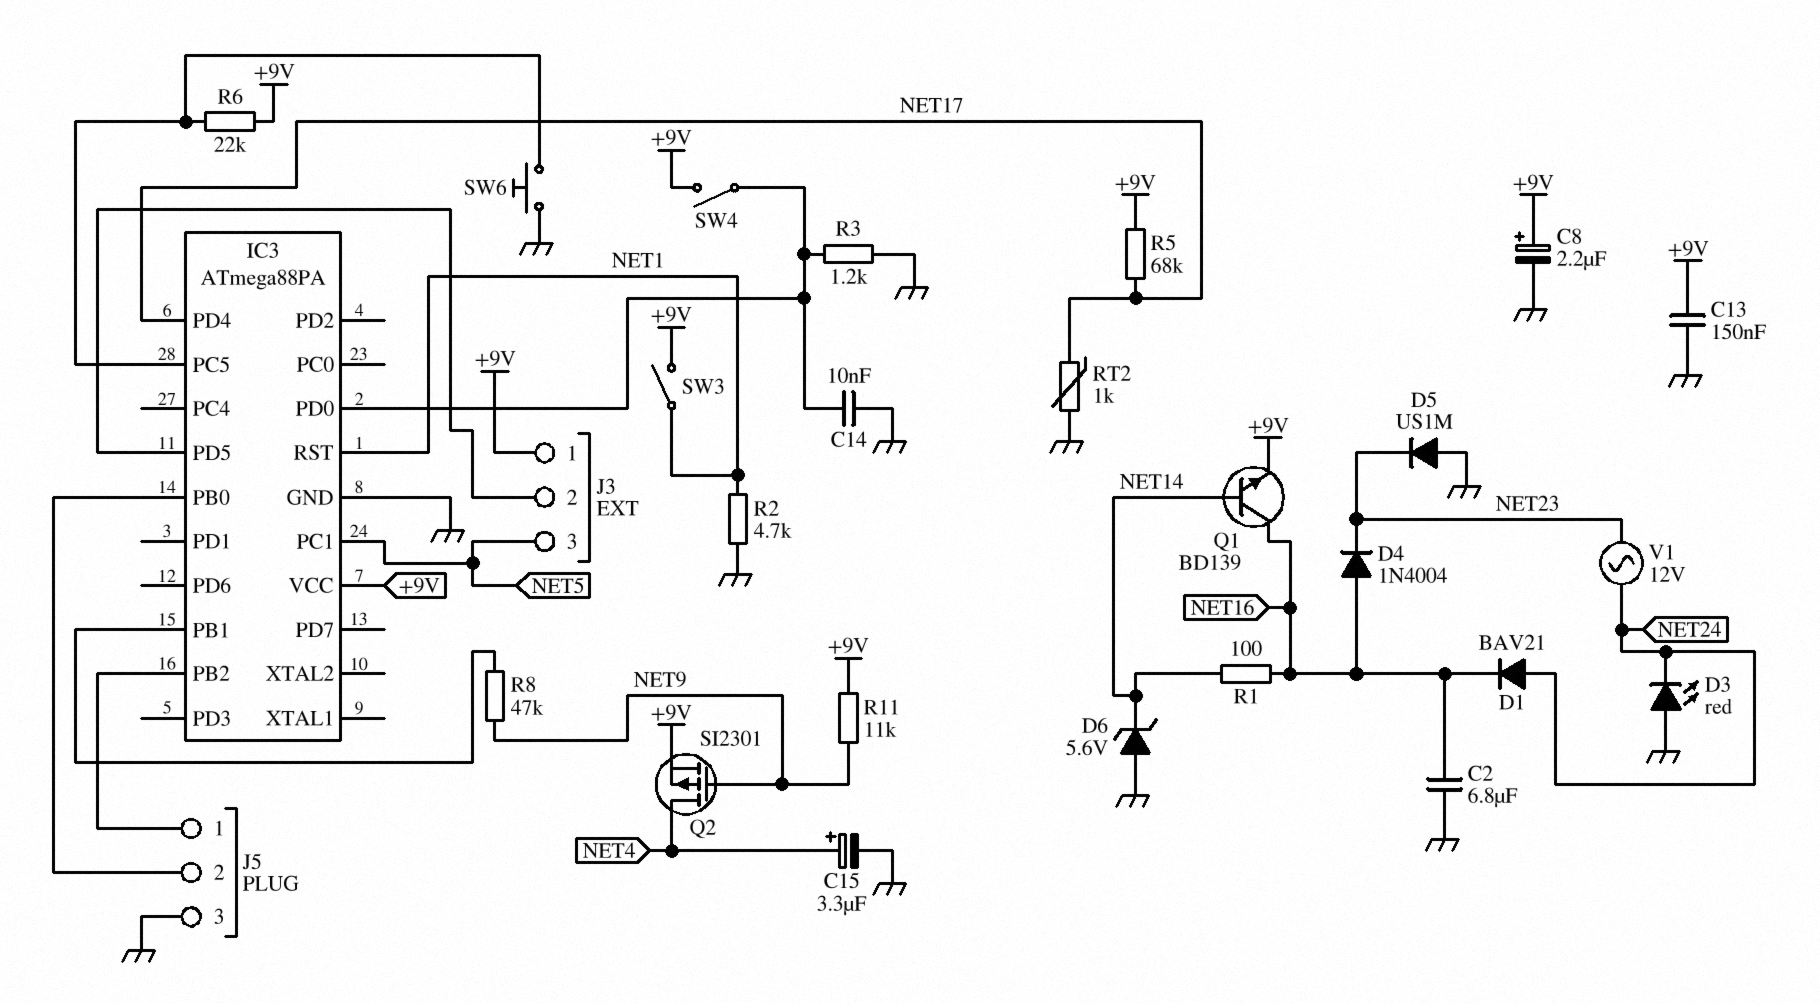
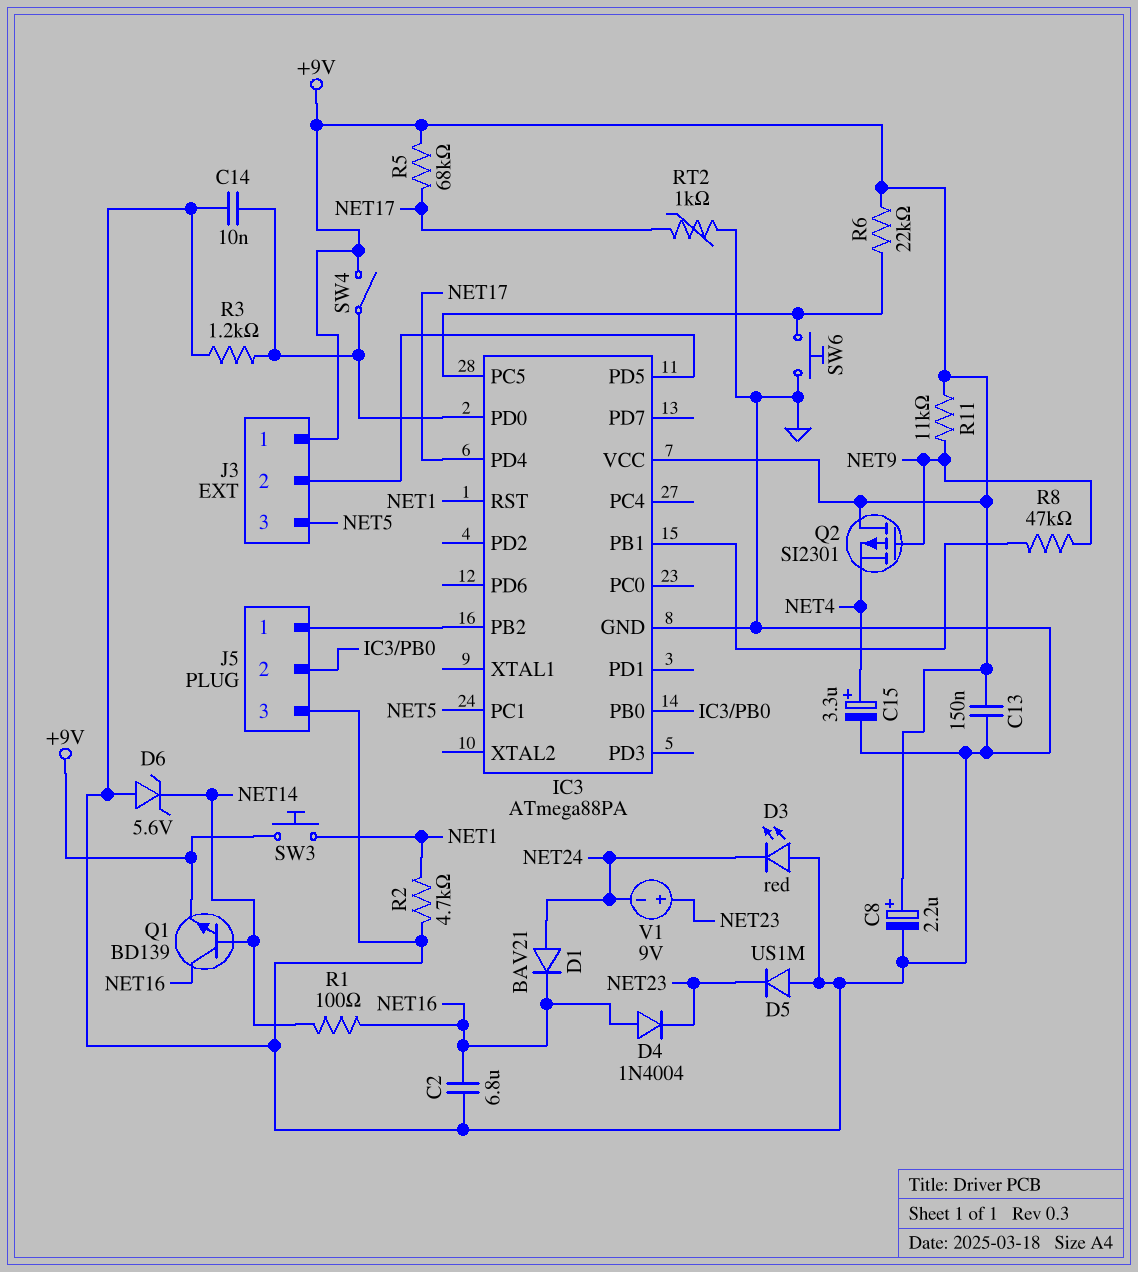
Q2: PMOS SI2301 (G NET9, D NET4, S +9V) -> PMOS SI2301 (G NET9, D +9V, S NET4)
SW3: switch (+9V, NET1) -> button (+9V, NET1)
V1: AC 12V (NET23, NET24) -> 9V (plus NET23, minus NET24)

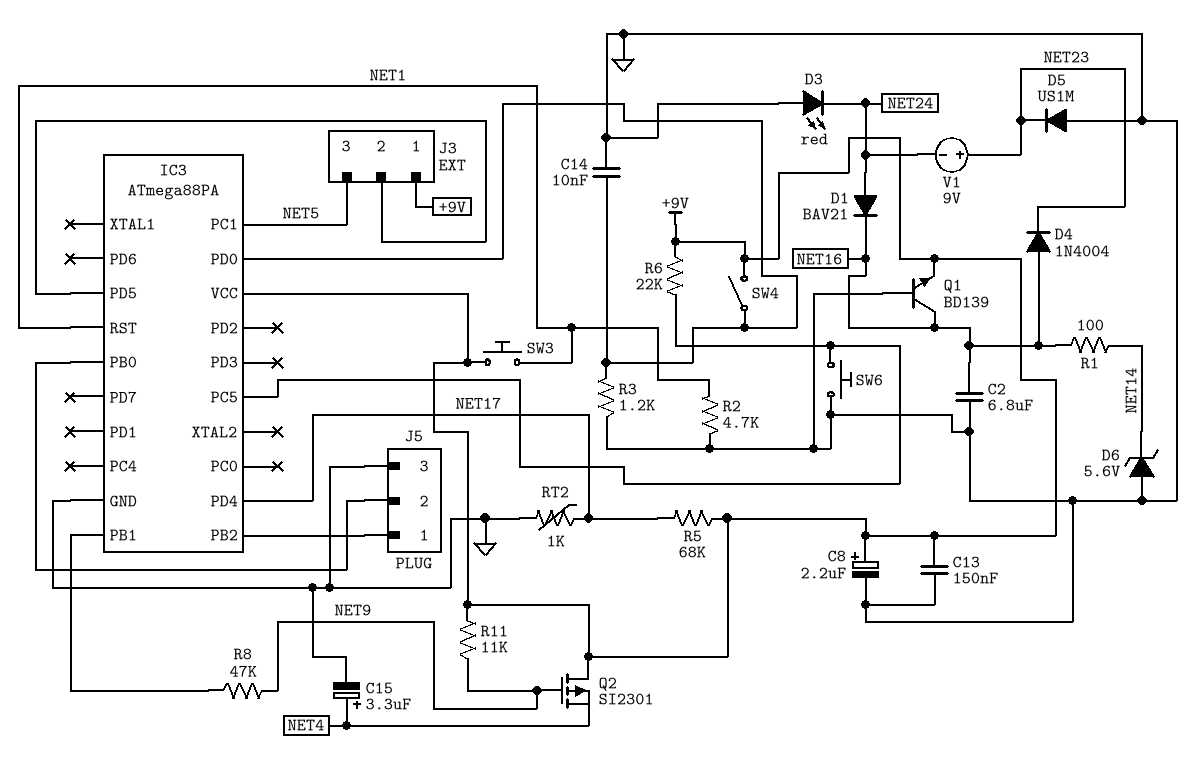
Q1: NPN BD139 (B NET14, C NET16, E +9V) -> NPN BD139 (B GND, C NET16, E +9V)

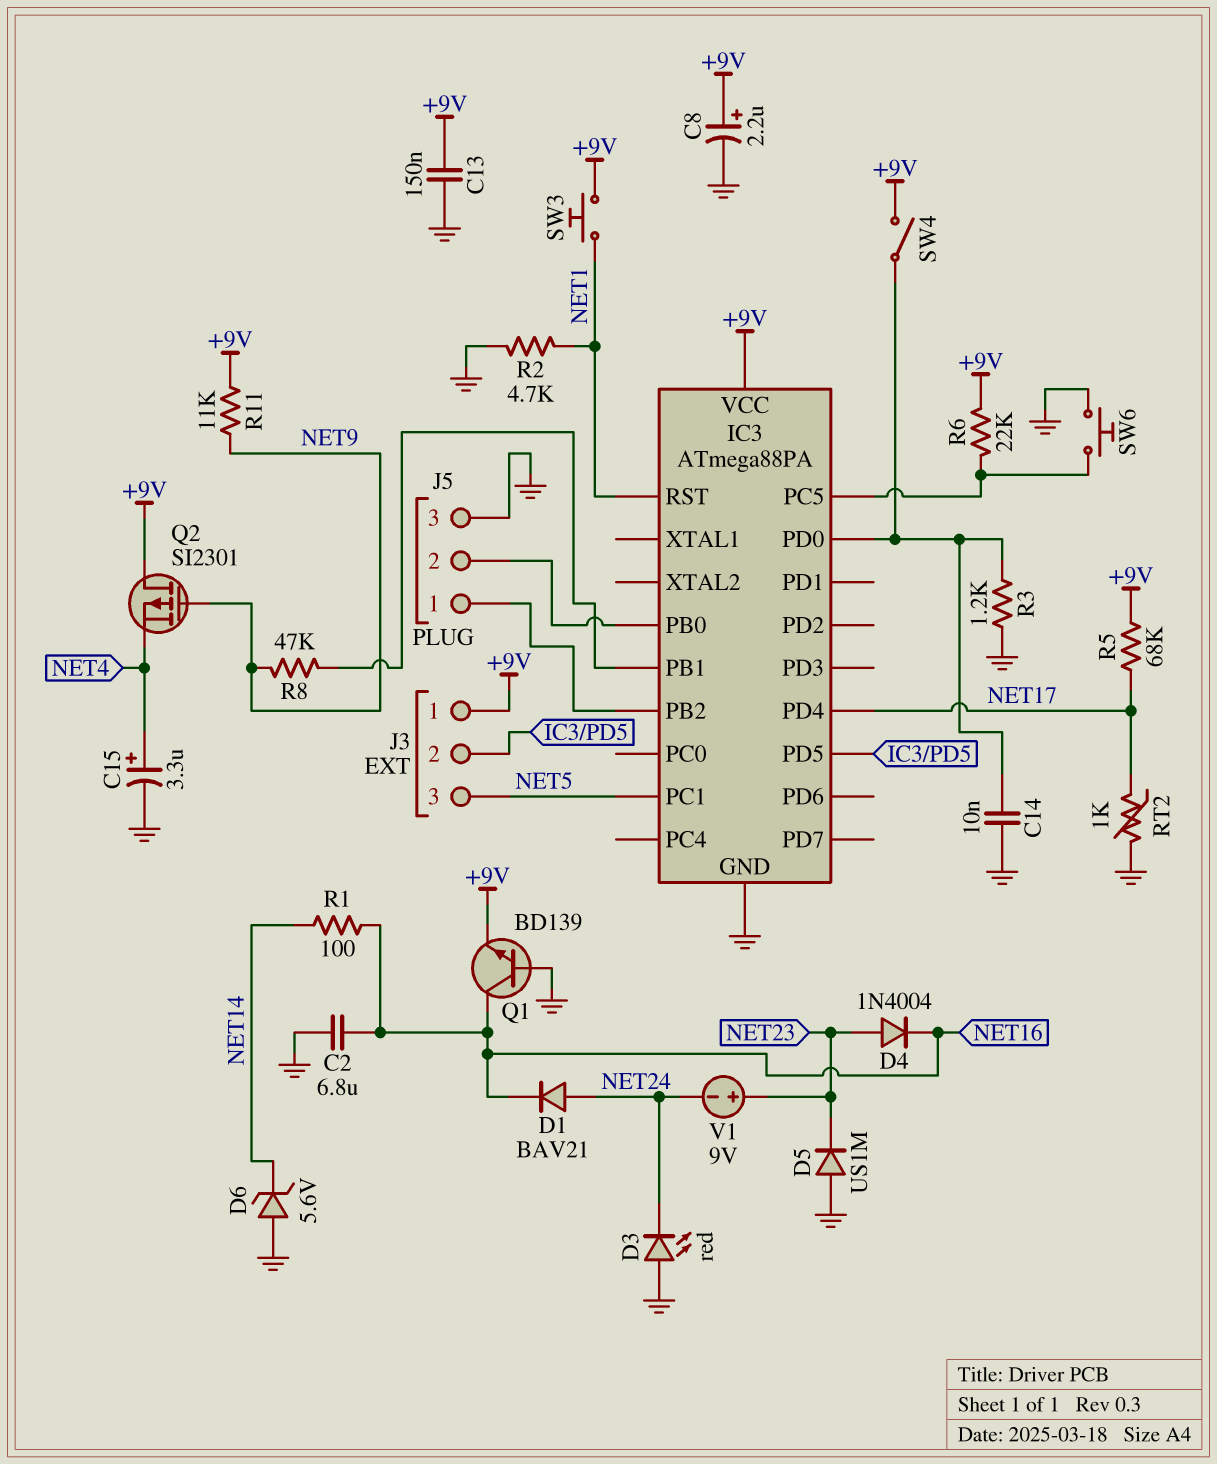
D4: diode 1N4004 (A NET16, K NET23) -> diode 1N4004 (A NET23, K NET16)

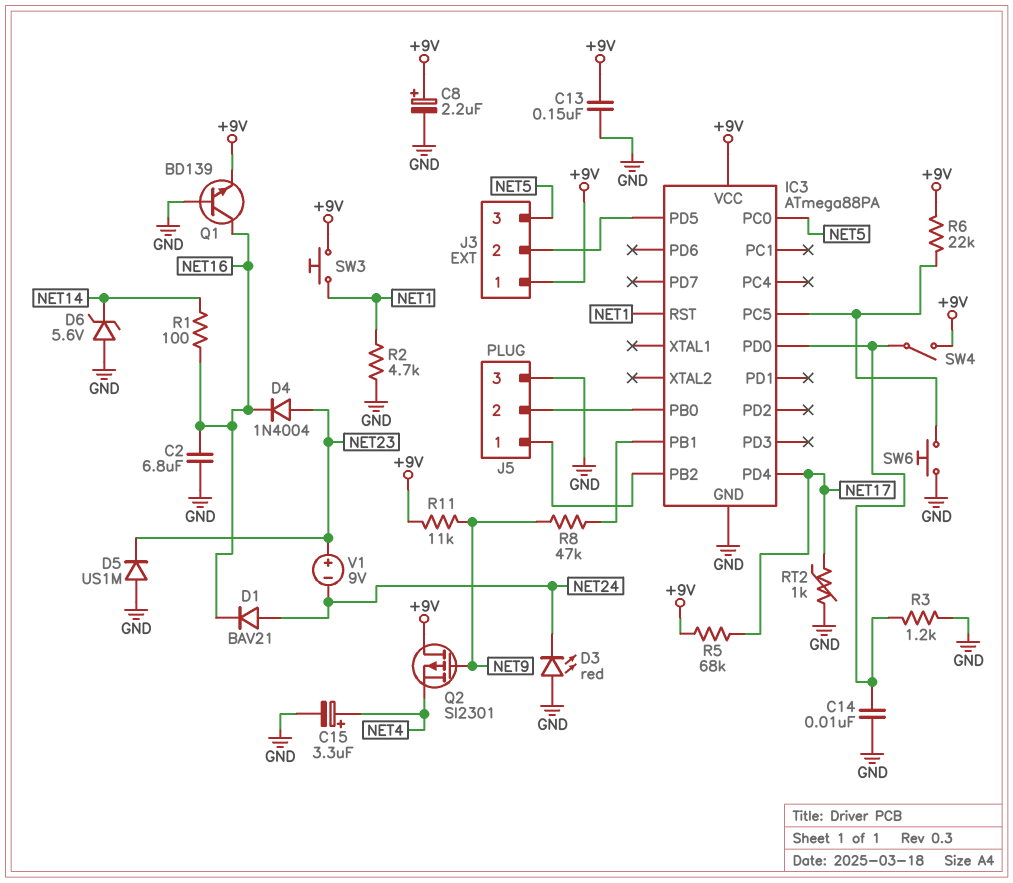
IC3 pin PC0: none -> NET5
IC3 pin PC1: NET5 -> none

